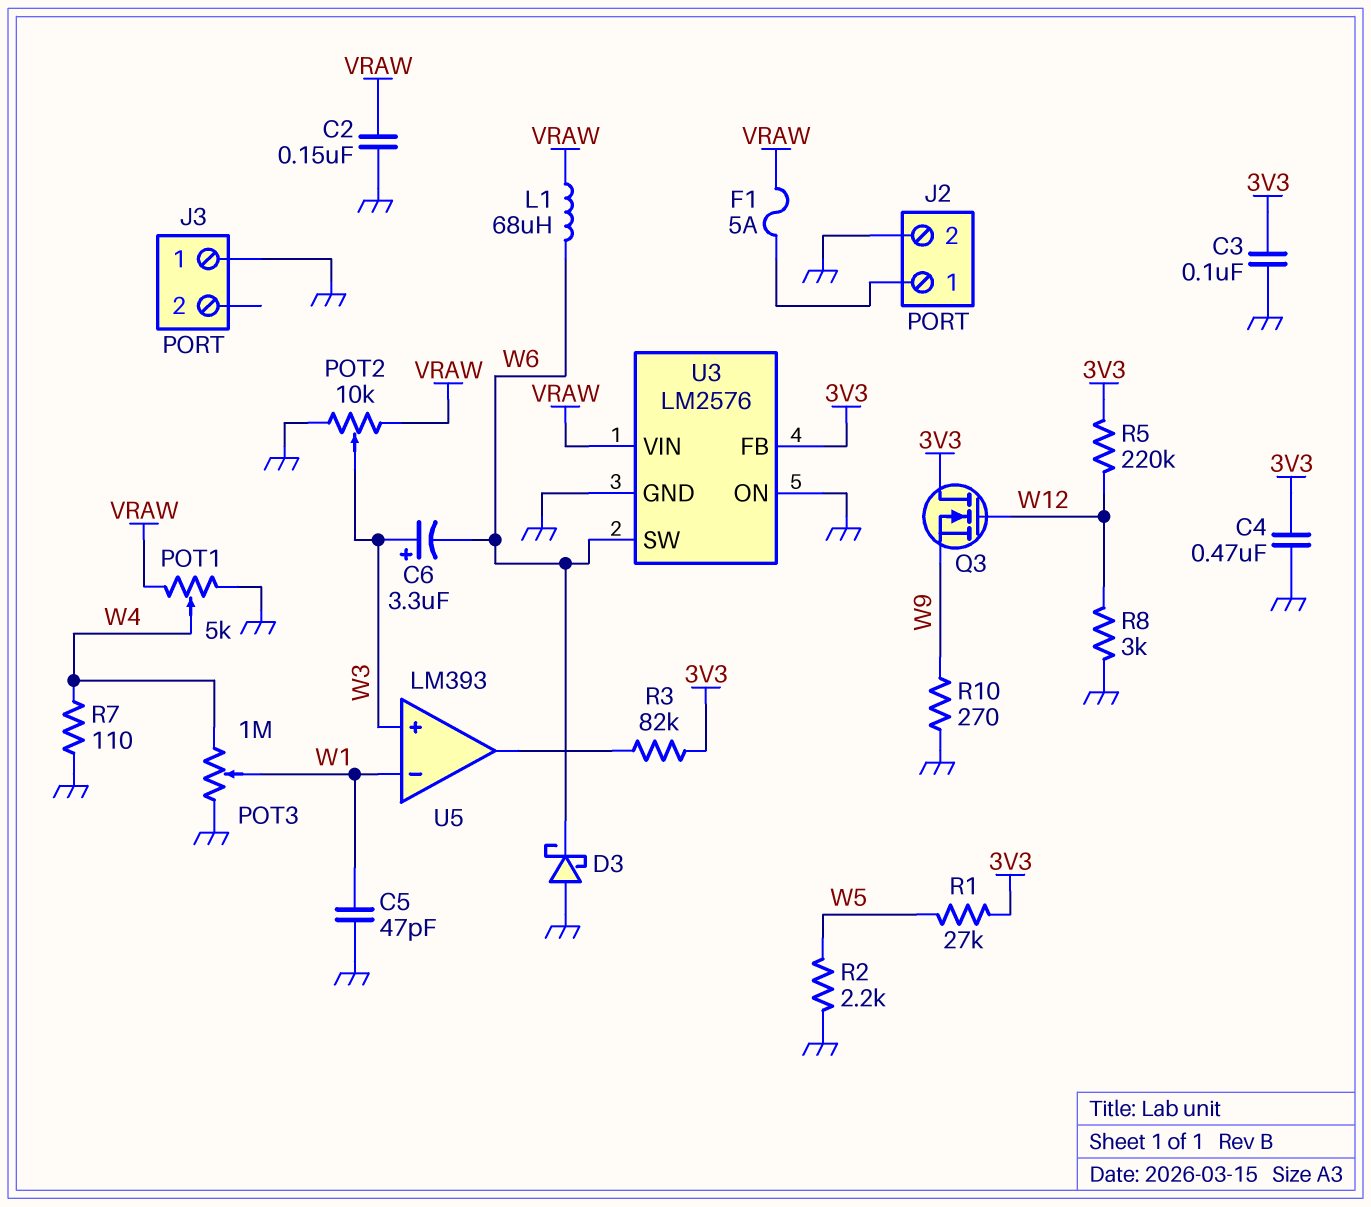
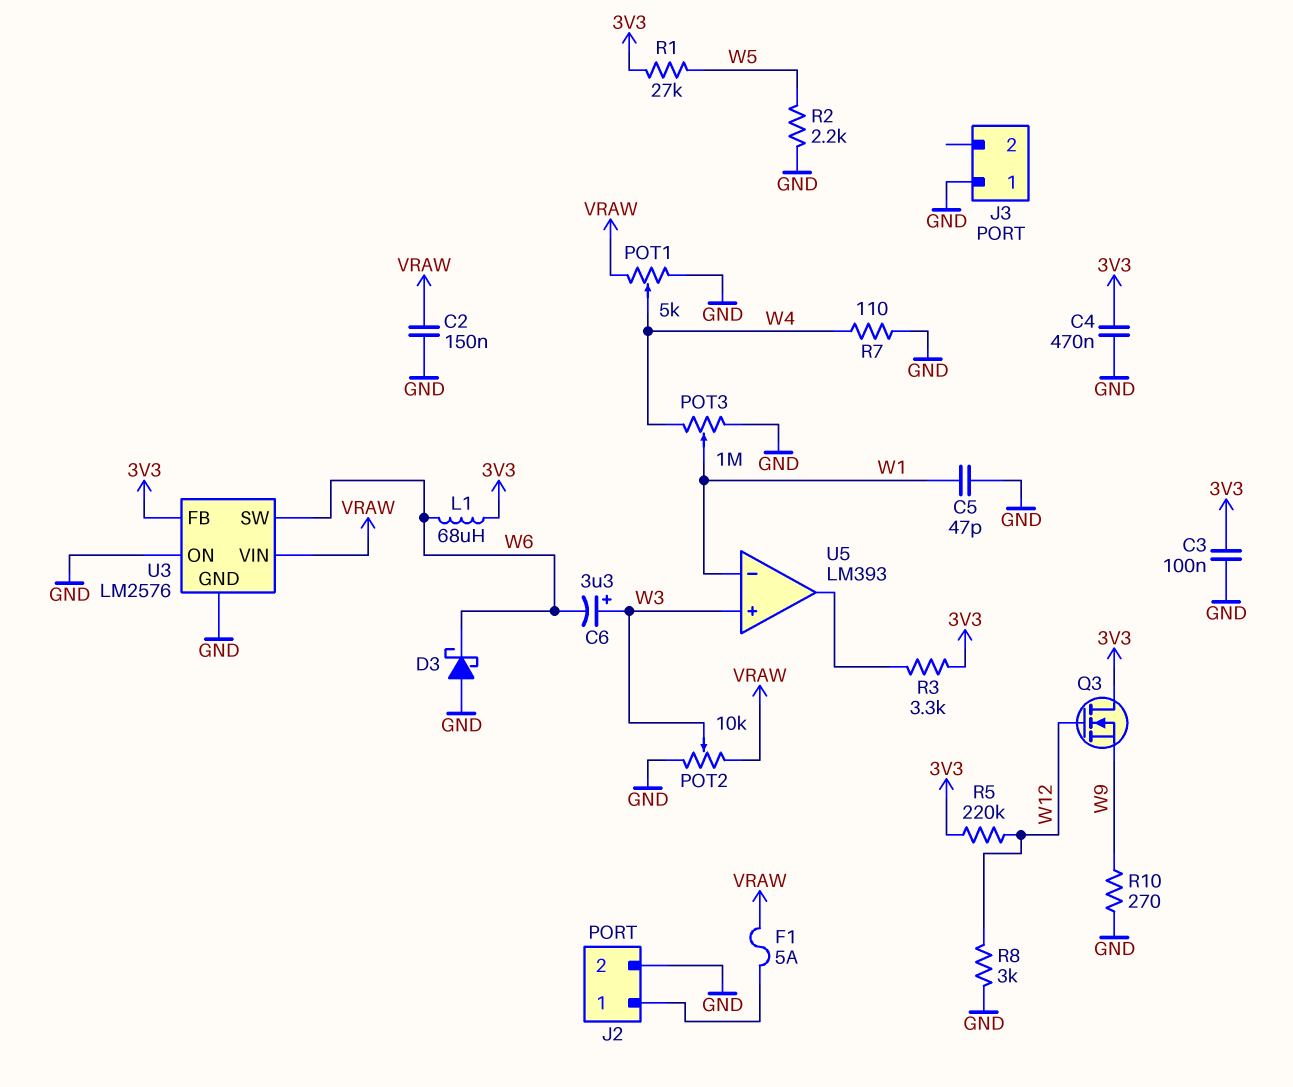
L1: 68uH (VRAW, W6) -> 68uH (3V3, W6)
R3: 82k (3V3, U5/out) -> 3.3k (3V3, U5/out)

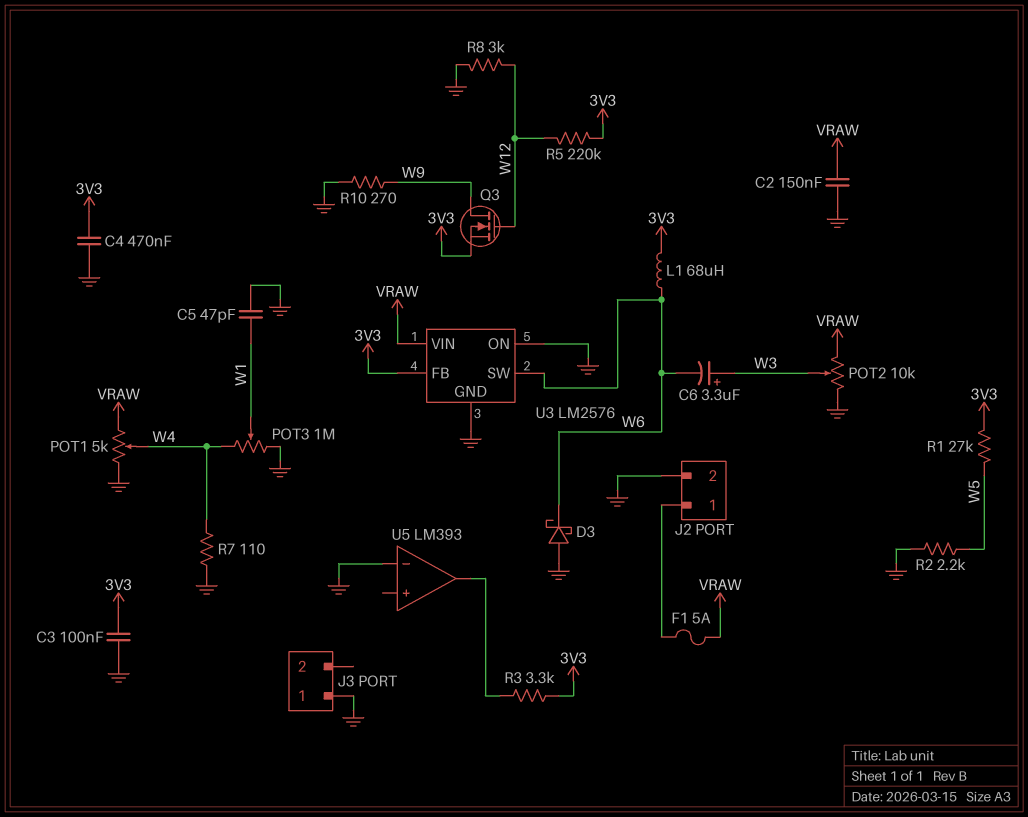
Q3: NMOS (G W12, D 3V3, S W9) -> NMOS (G W12, D W9, S 3V3)
U5 pin in+: W3 -> none
U5 pin in-: W1 -> GND

